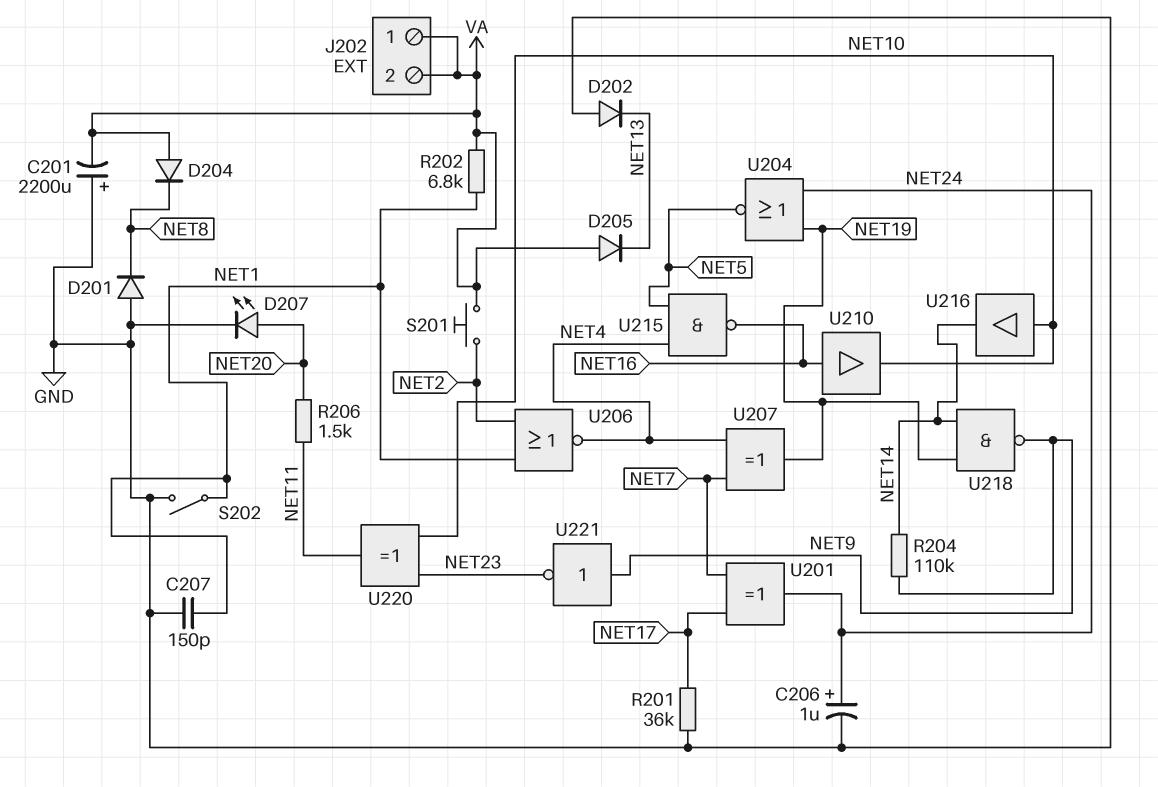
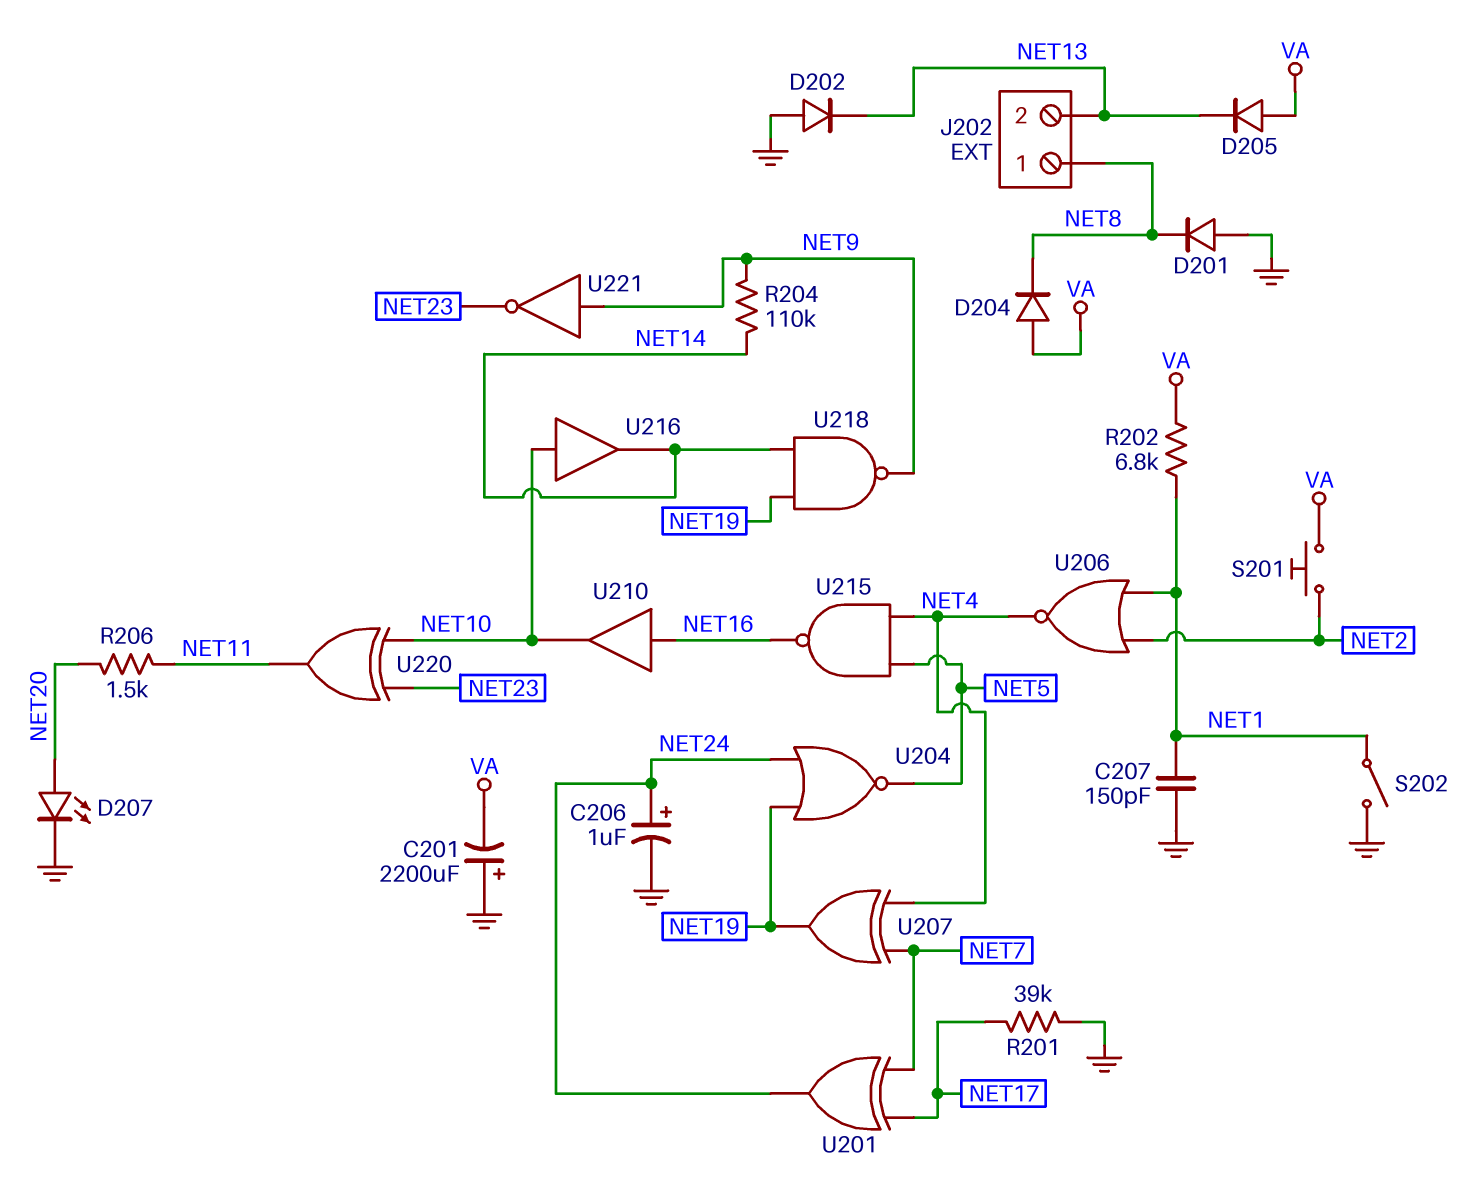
J202 pin 1: VA -> NET8
J202 pin 2: VA -> NET13
R201: 36k (GND, NET17) -> 39k (GND, NET17)

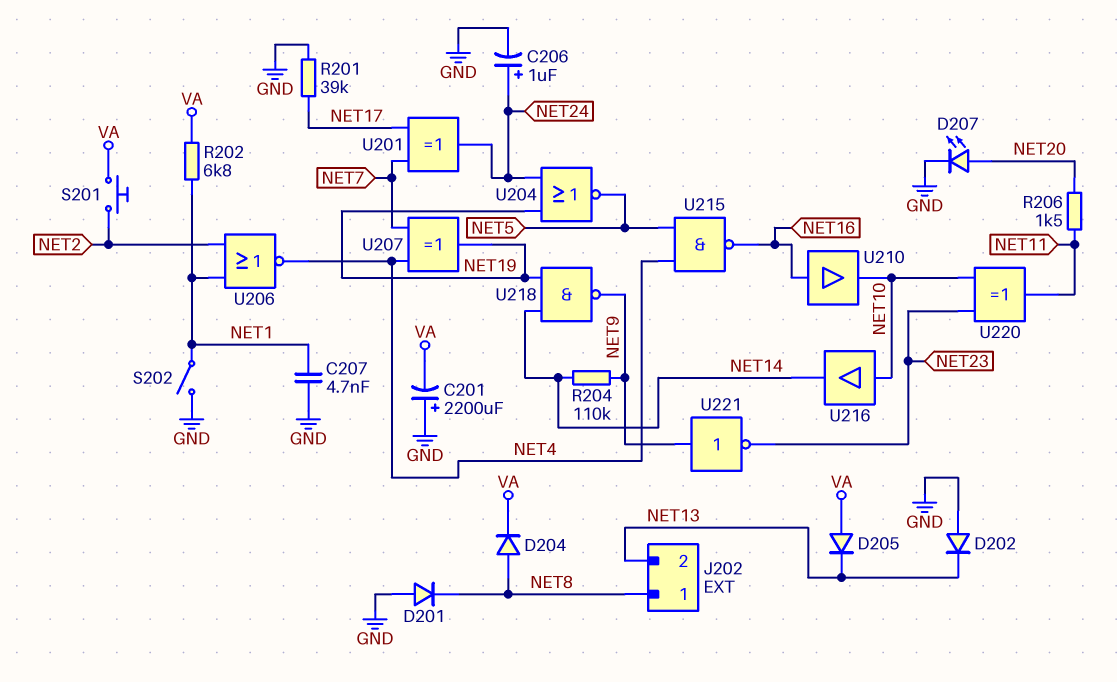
C207: 150pF (GND, NET1) -> 4.7nF (GND, NET1)
D204: diode (A VA, K NET8) -> diode (A NET8, K VA)

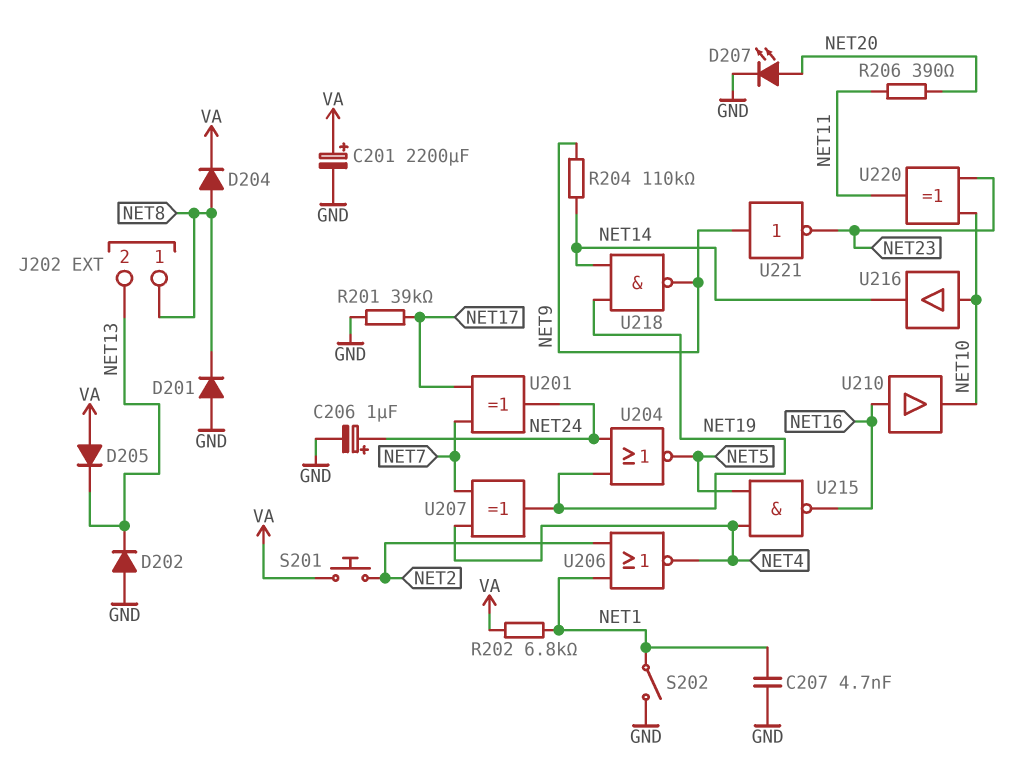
C201: 2200uF (plus GND, minus VA) -> 2200uF (plus VA, minus GND)
R206: 1.5k (NET11, NET20) -> 390 (NET11, NET20)

